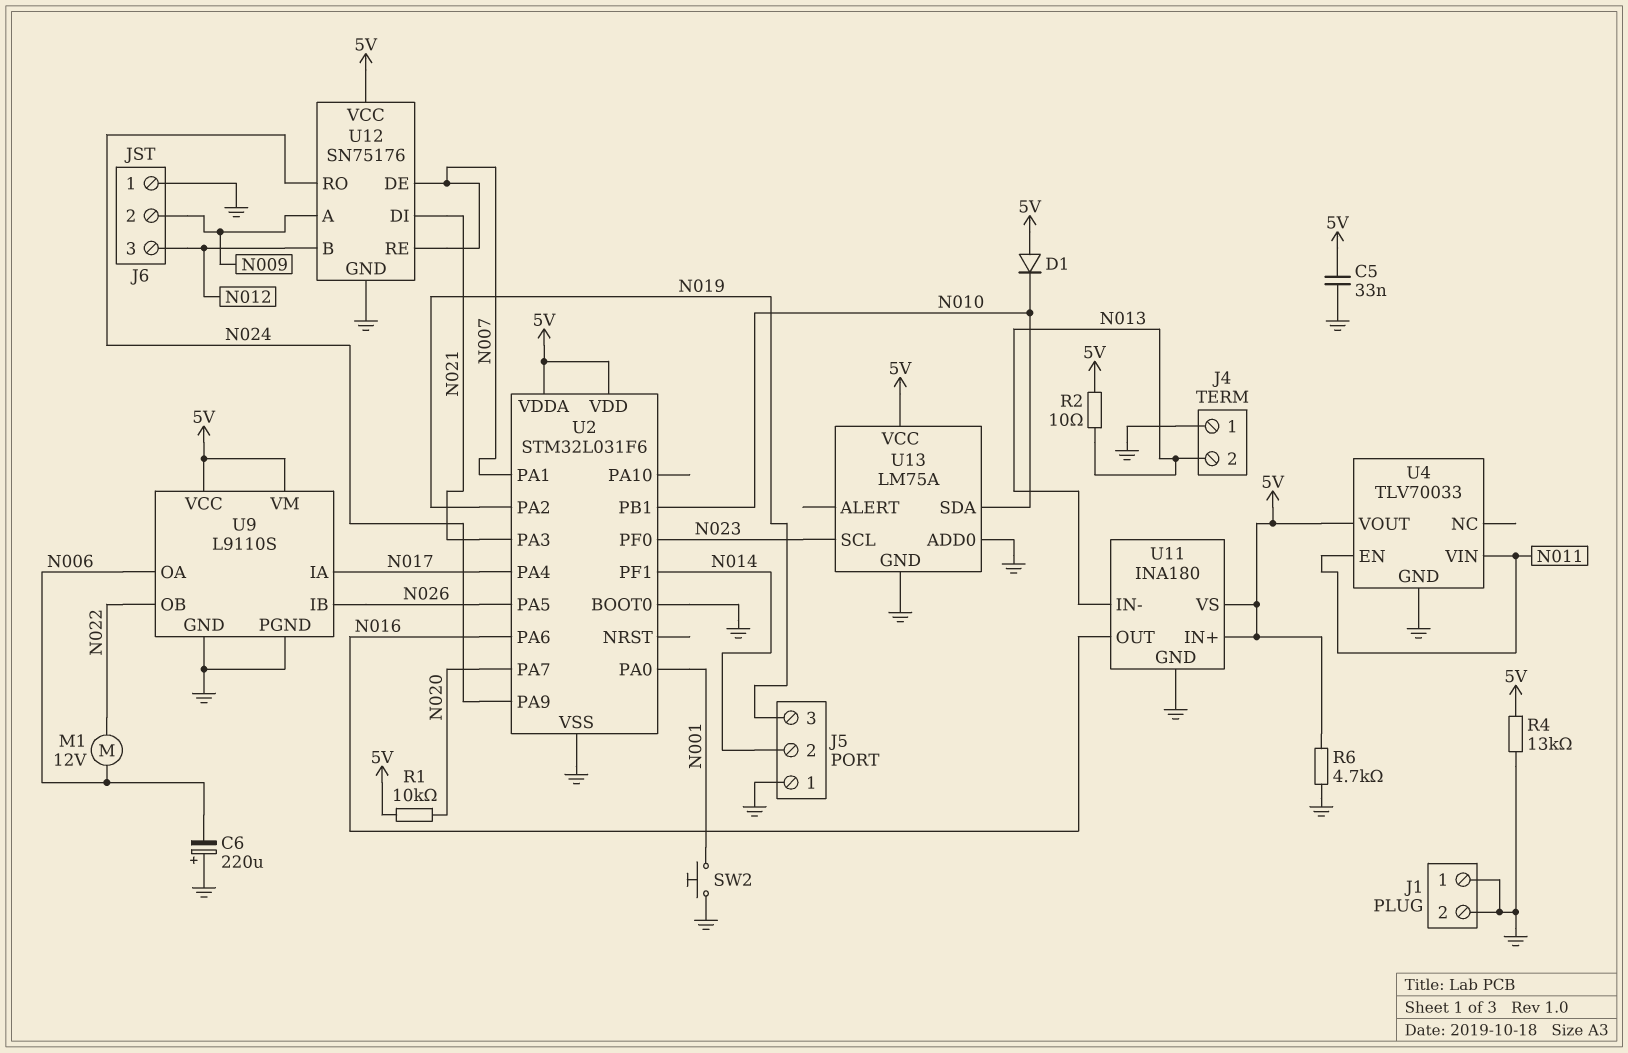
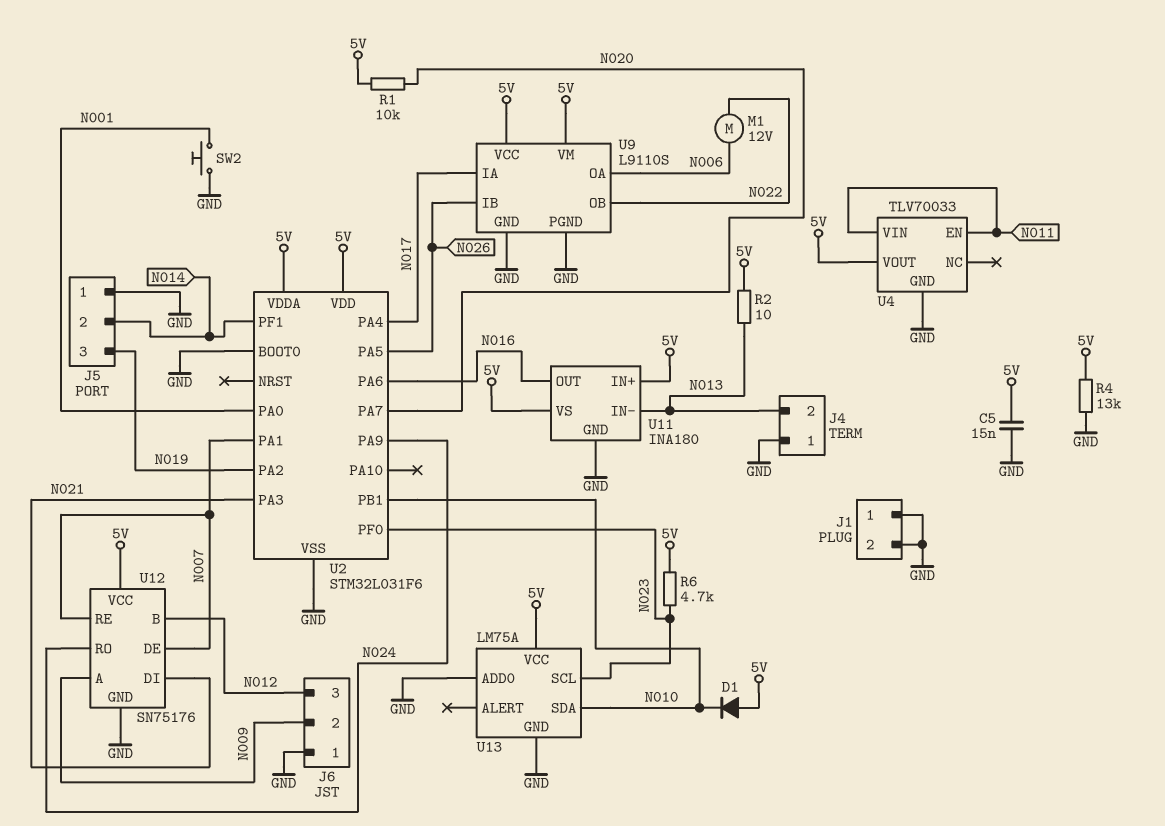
C5: 33nF (5V, GND) -> 15nF (5V, GND)
C6: 220uF (plus GND, minus N006) -> none
R6: 4.7k (5V, GND) -> 4.7k (5V, N023)

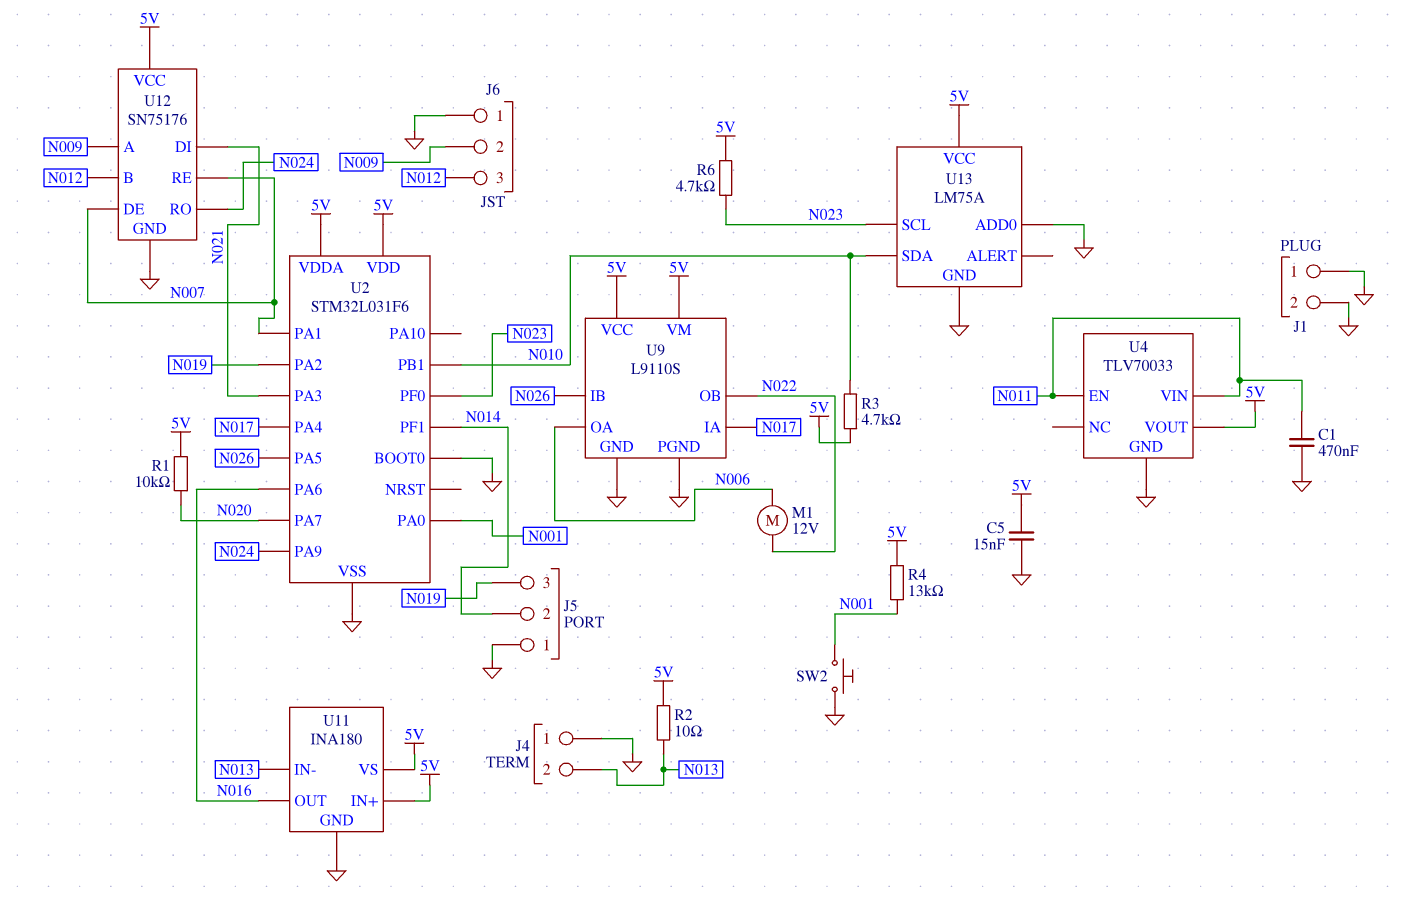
C1: none -> 470nF (GND, N011)
D1: diode (A 5V, K N010) -> none
R3: none -> 4.7k (5V, N010)
R4: 13k (5V, GND) -> 13k (5V, N001)

